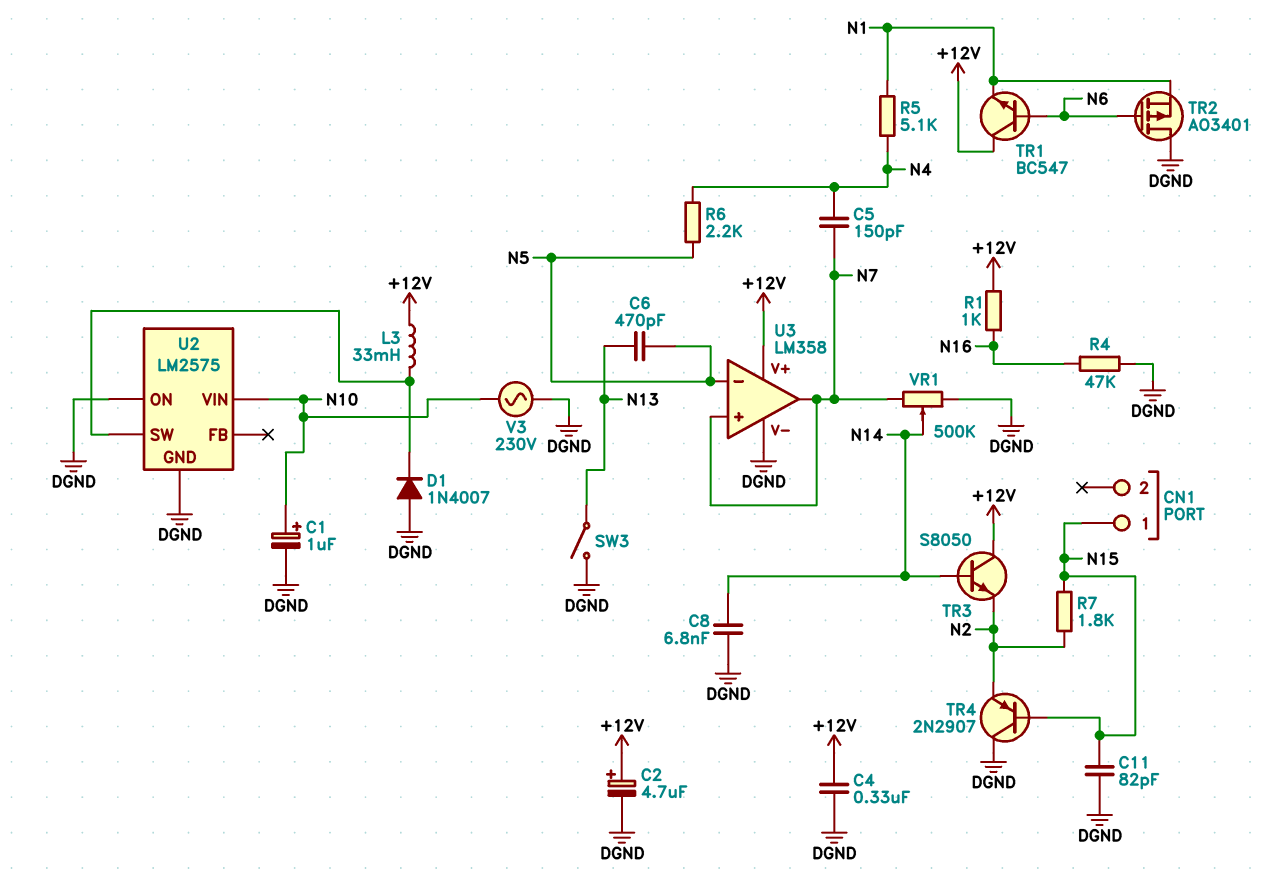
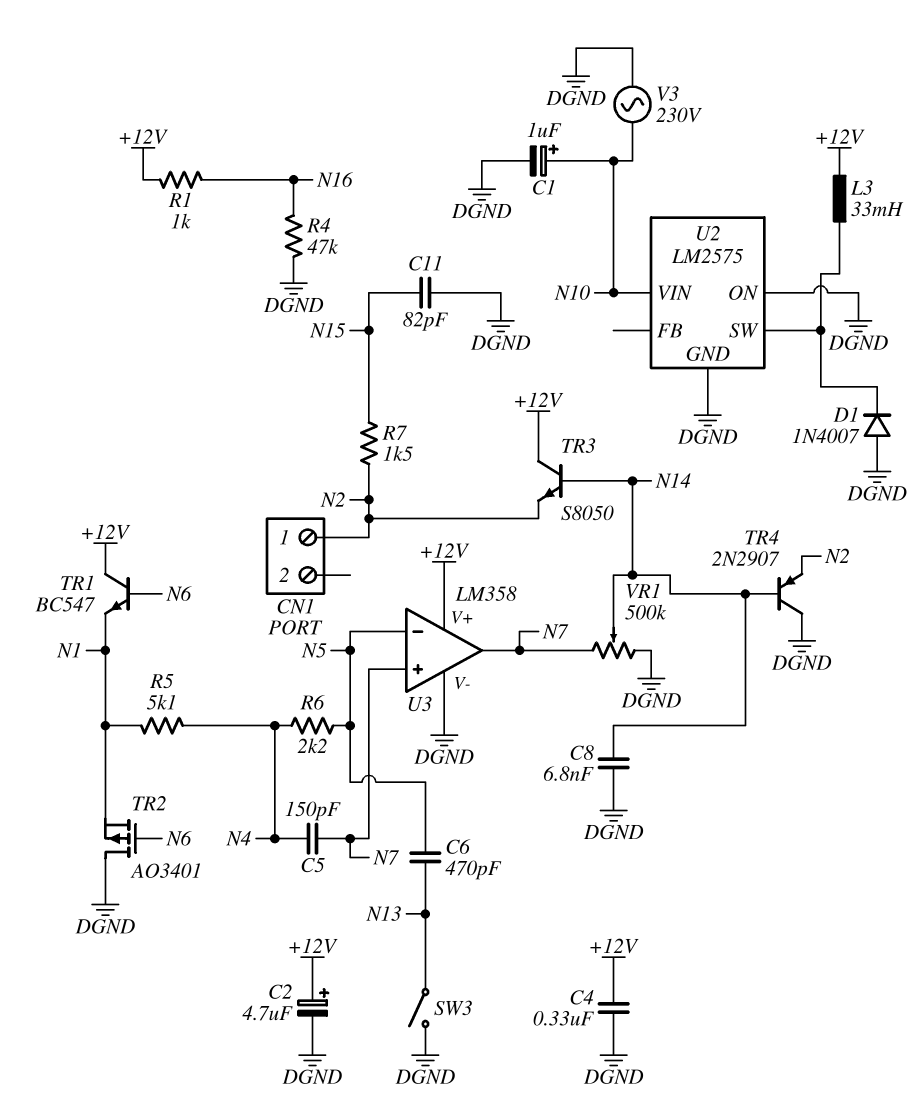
CN1 pin 1: N15 -> N2
R7: 1.8k (N2, N15) -> 1.5k (N2, N15)
TR4: PNP 2N2907 (B N15, C DGND, E N2) -> PNP 2N2907 (B N14, C DGND, E N2)

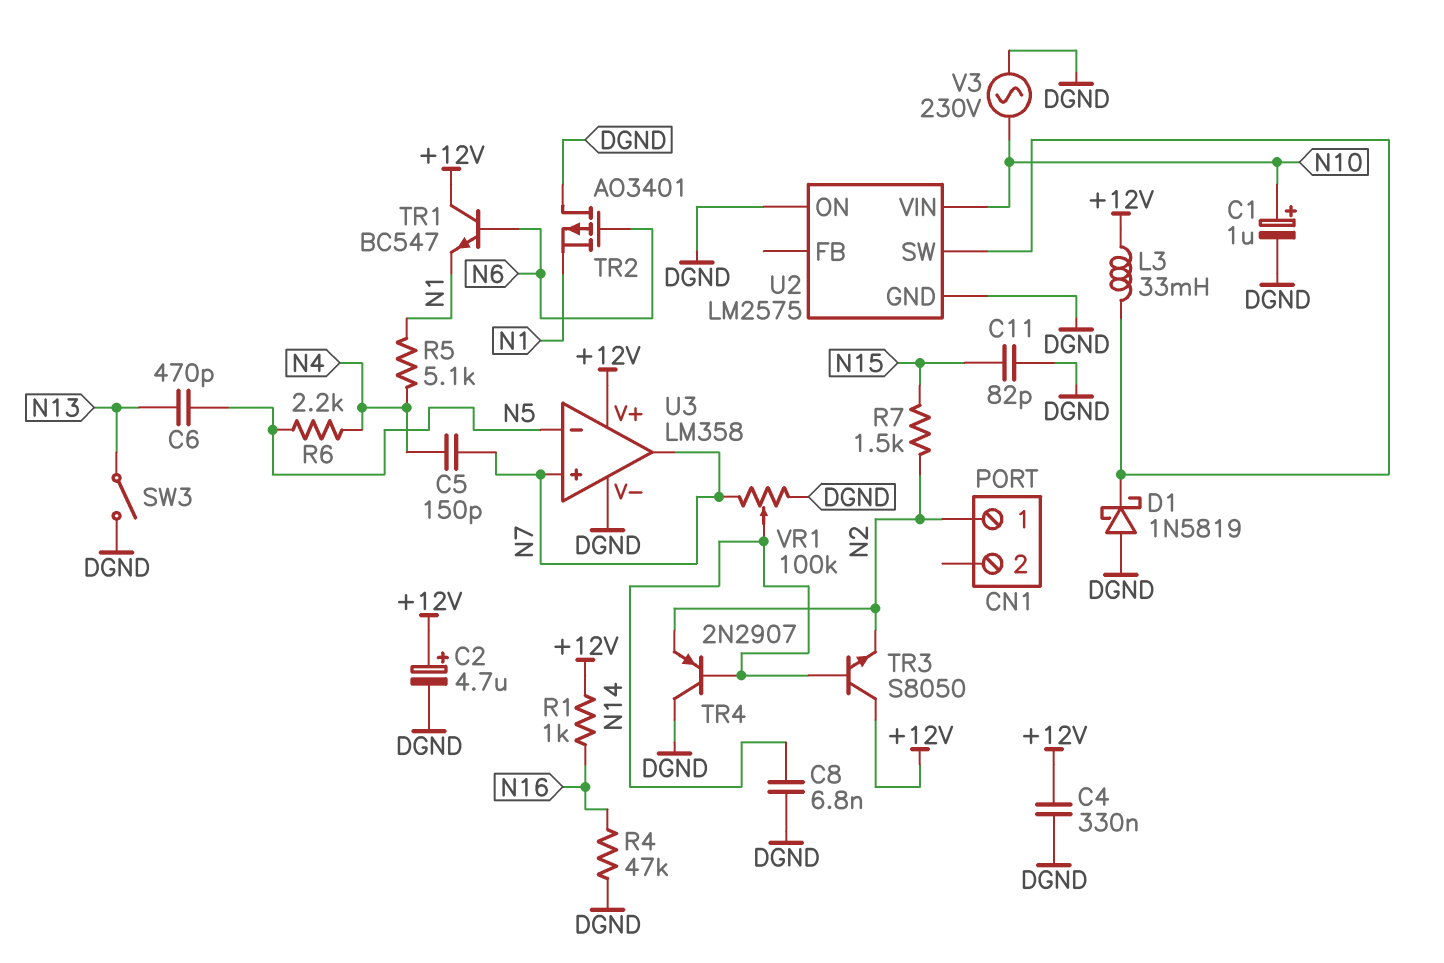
D1: diode 1N4007 (A DGND, K U2/SW) -> schottky 1N5819 (A DGND, K U2/SW)
VR1: 500k (DGND, N7, wiper N14) -> 100k (DGND, N7, wiper N14)

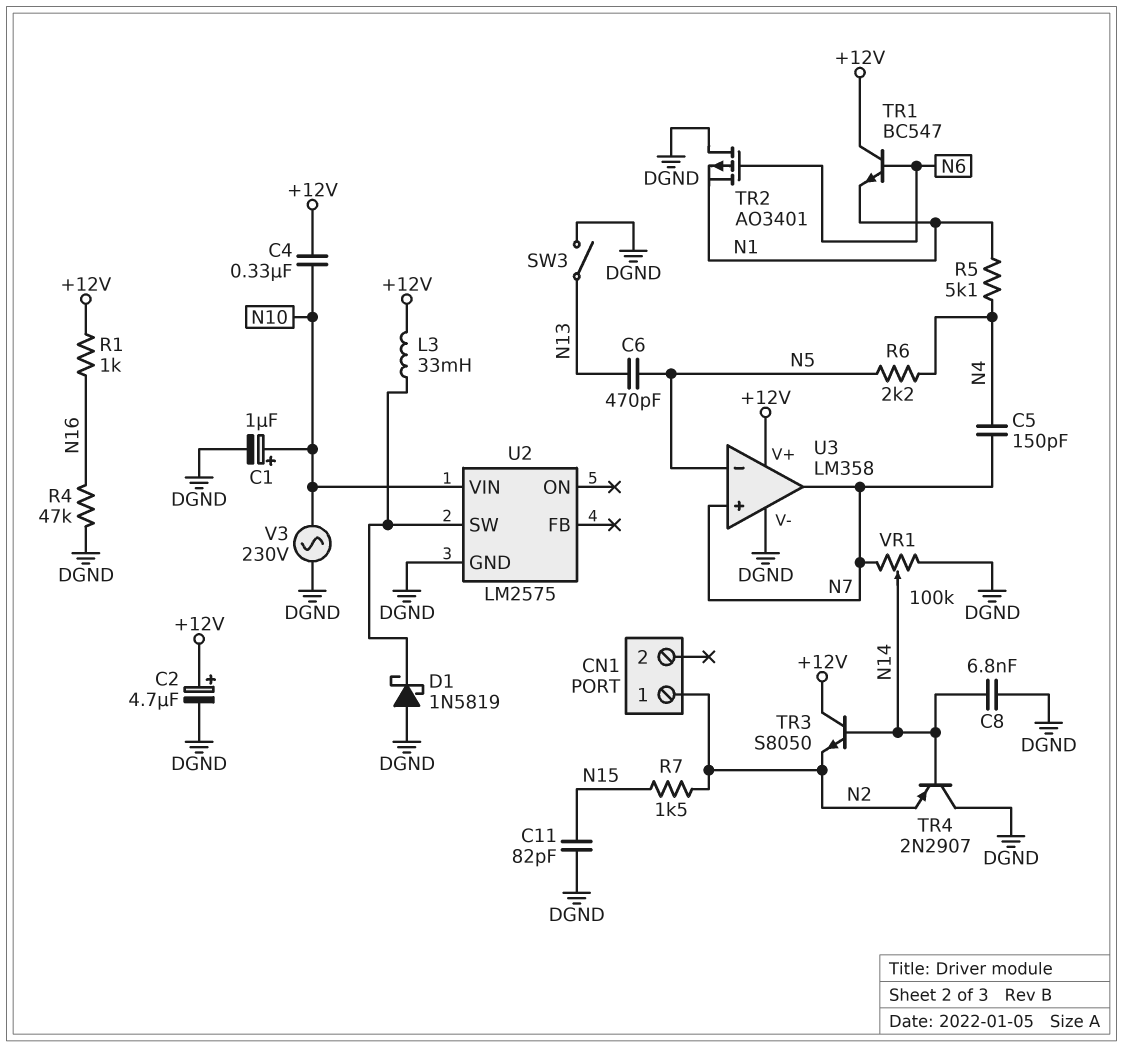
C4: 330nF (+12V, DGND) -> 330nF (+12V, N10)
U2 pin ON: DGND -> none

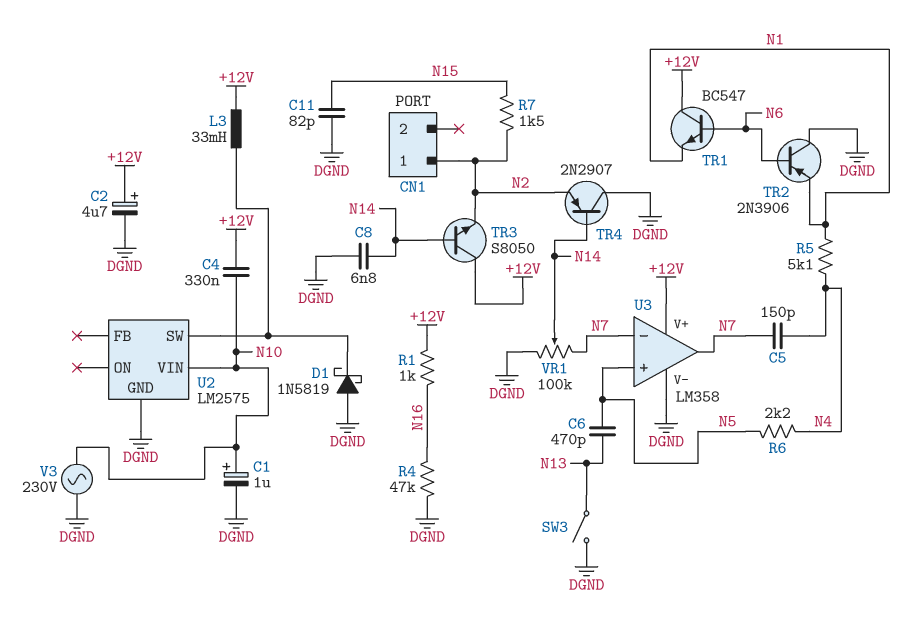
TR2: PMOS AO3401 (G N6, D DGND, S N1) -> PNP 2N3906 (B N6, C DGND, E N1)
U3 pin in+: N7 -> N5
U3 pin in-: N5 -> N7

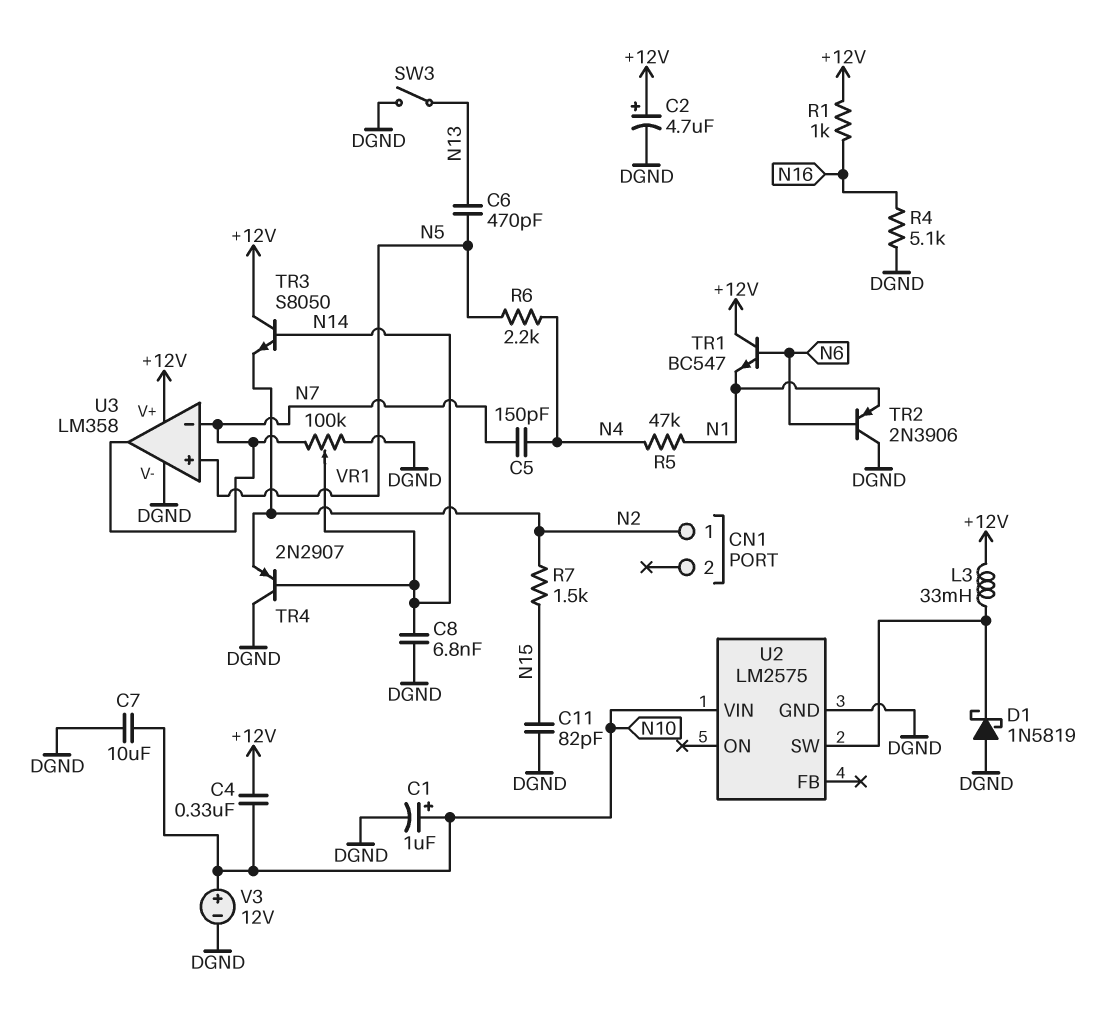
C7: none -> 10uF (DGND, N10)
R4: 47k (DGND, N16) -> 5.1k (DGND, N16)
R5: 5.1k (N1, N4) -> 47k (N1, N4)
V3: AC 230V (DGND, N10) -> 12V (plus N10, minus DGND)

